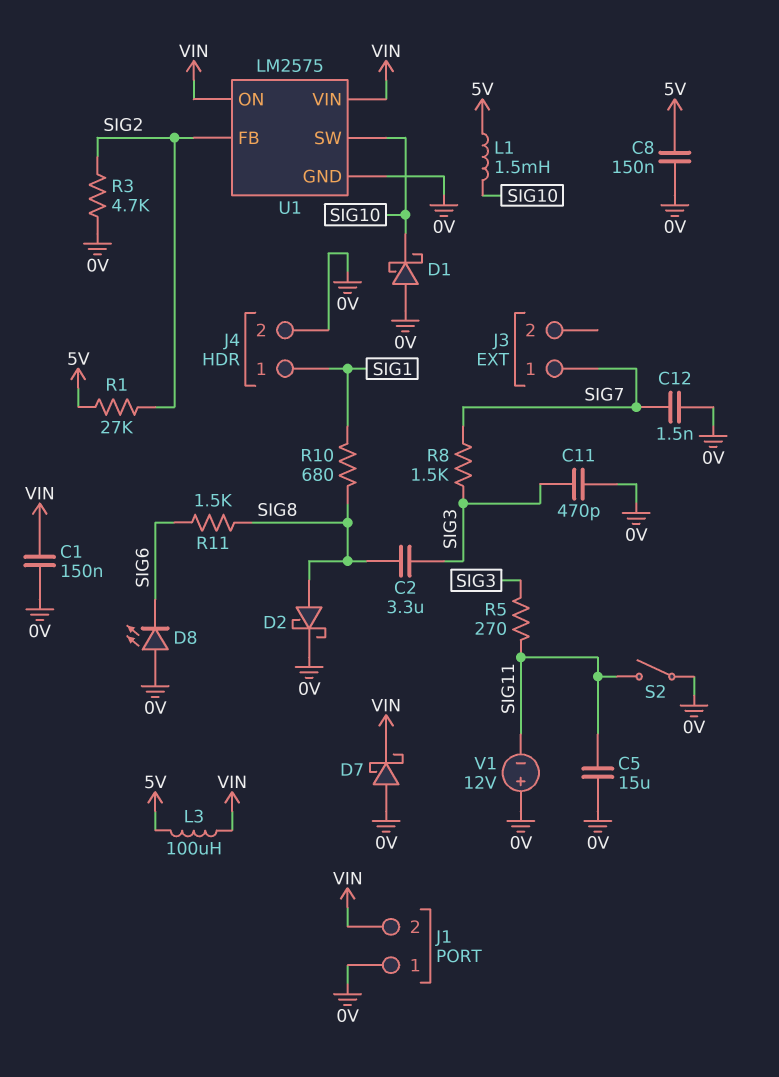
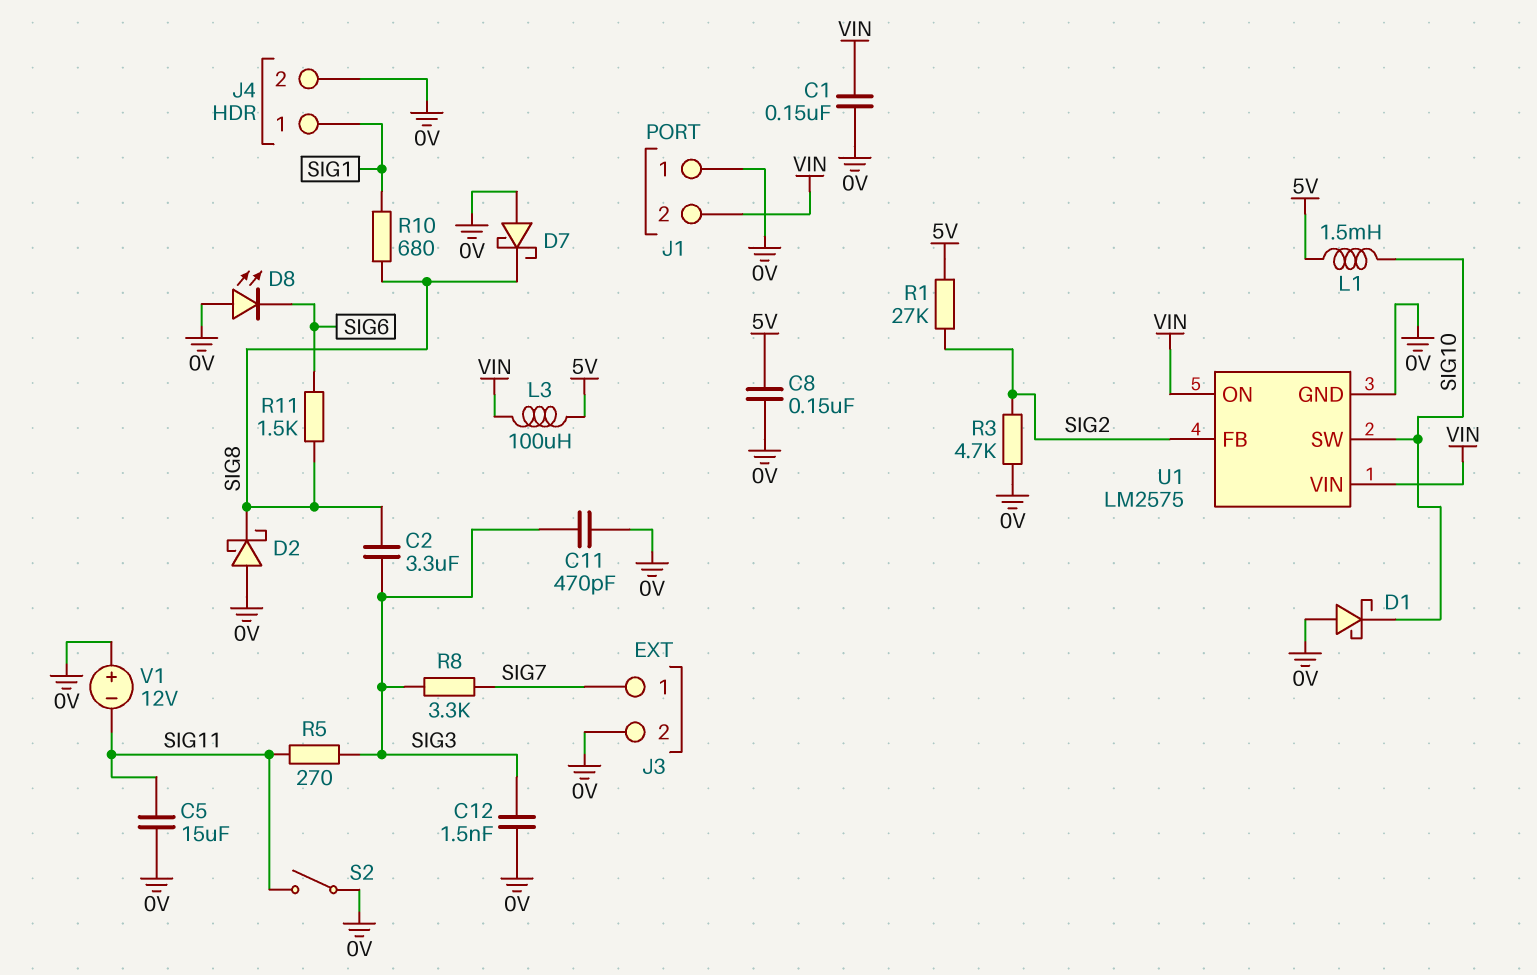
C12: 1.5nF (0V, SIG7) -> 1.5nF (0V, SIG3)
D2: schottky (A SIG8, K 0V) -> schottky (A 0V, K SIG8)
D7: schottky (A 0V, K VIN) -> schottky (A 0V, K SIG8)
J3 pin 2: none -> 0V
R8: 1.5k (SIG3, SIG7) -> 3.3k (SIG3, SIG7)

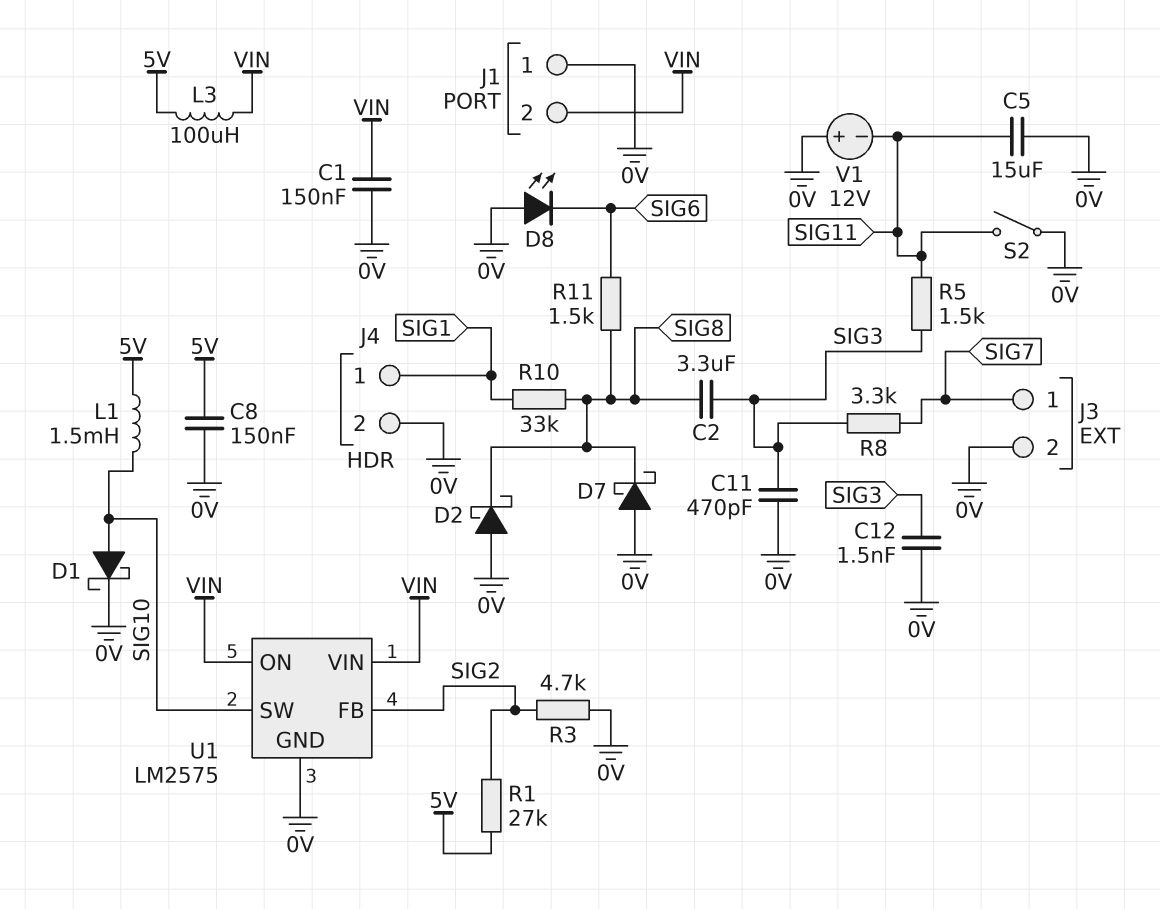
D1: schottky (A 0V, K SIG10) -> schottky (A SIG10, K 0V)
R5: 270 (SIG3, SIG11) -> 1.5k (SIG3, SIG11)
R10: 680 (SIG1, SIG8) -> 33k (SIG1, SIG8)

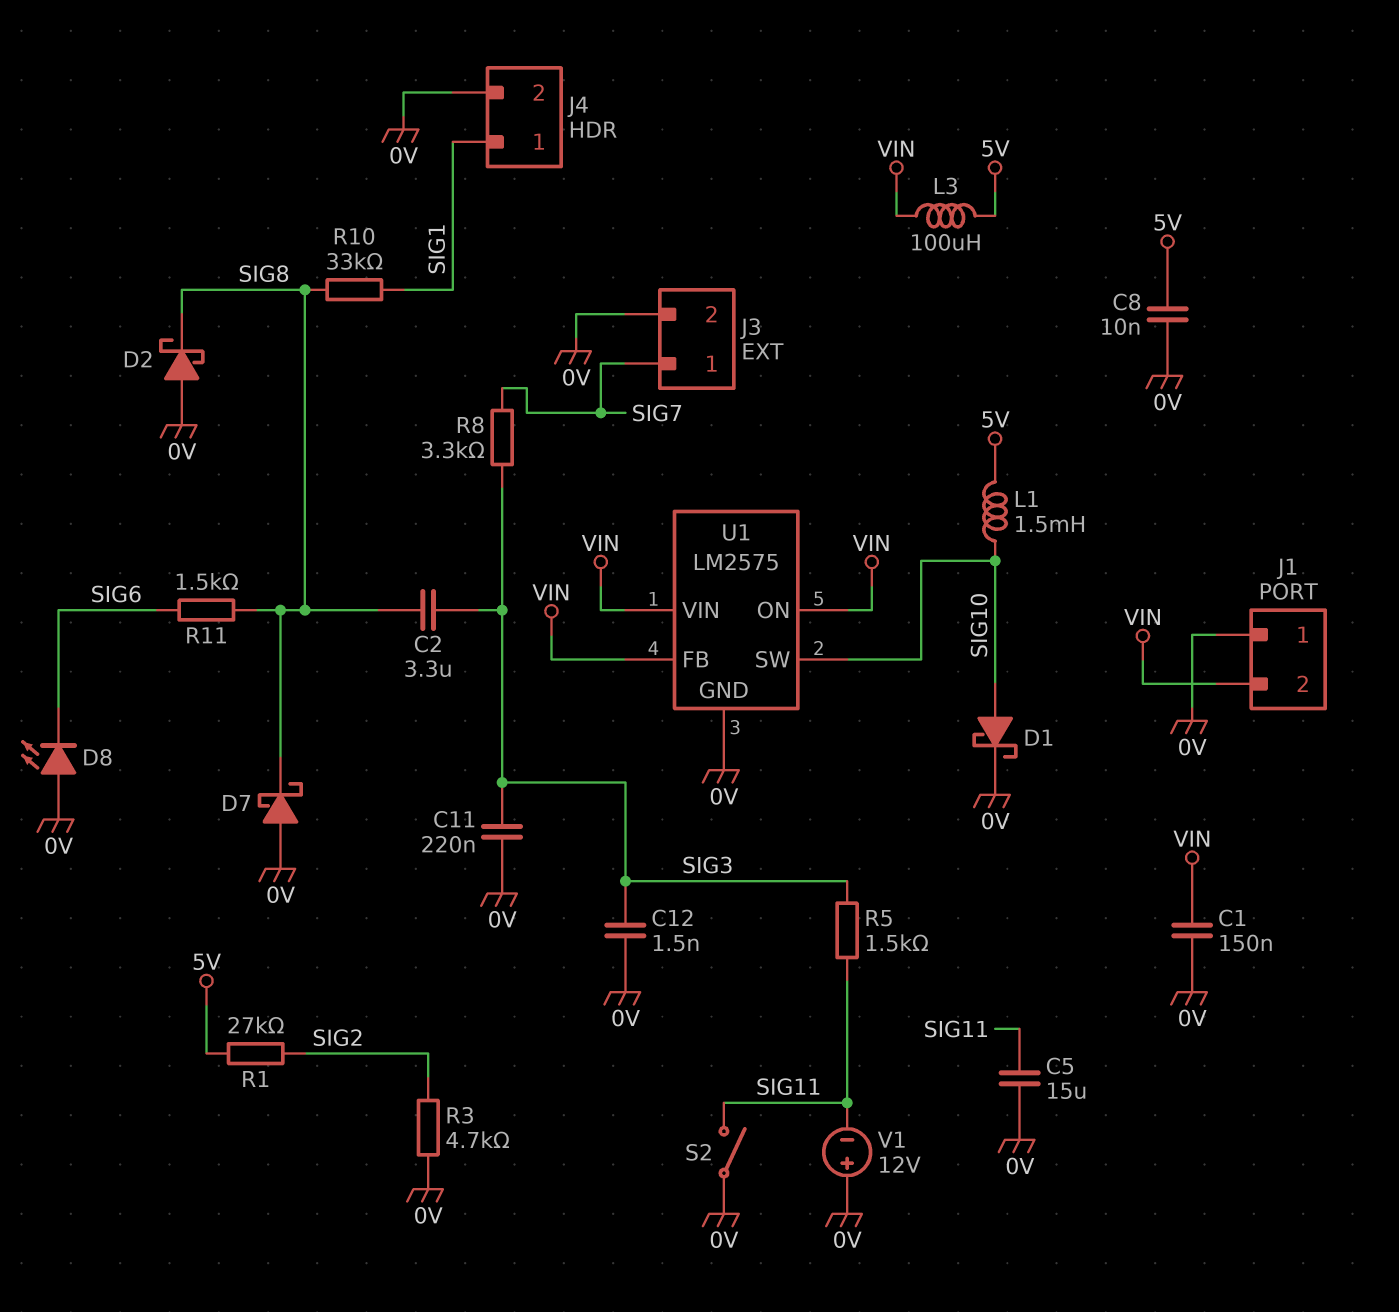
C8: 150nF (0V, 5V) -> 10nF (0V, 5V)
C11: 470pF (0V, SIG3) -> 220nF (0V, SIG3)
U1 pin FB: SIG2 -> VIN

